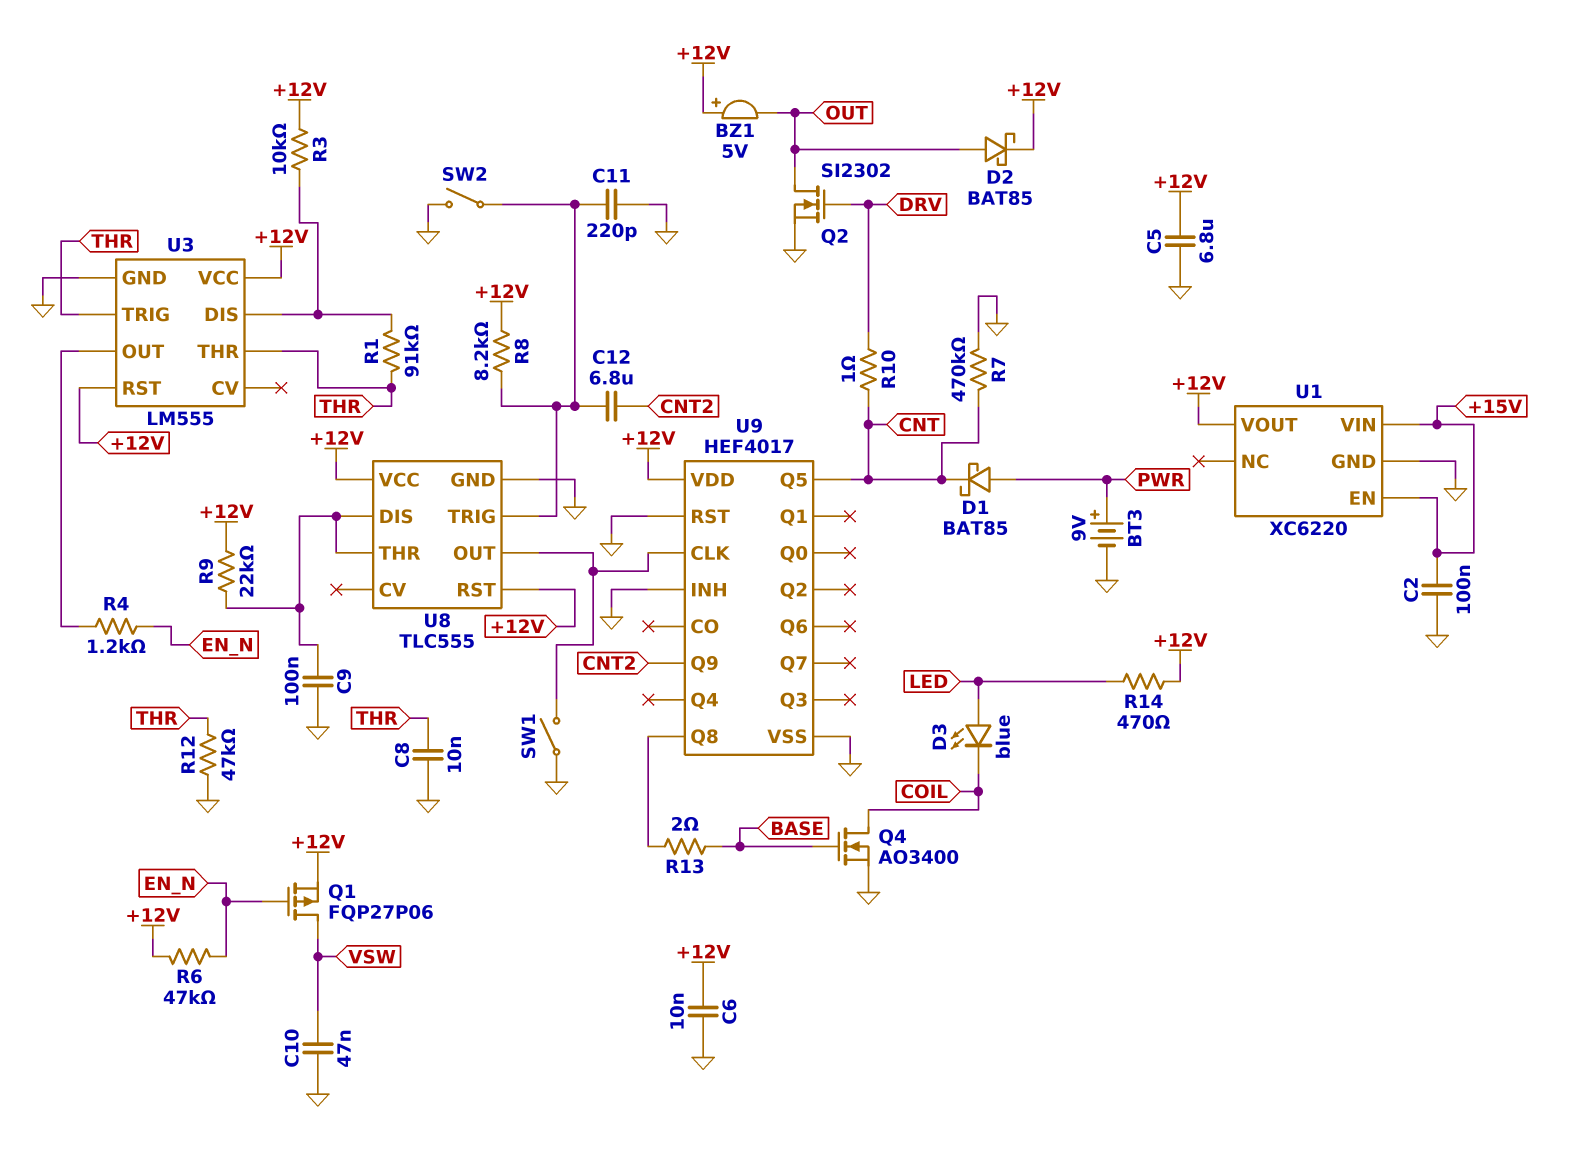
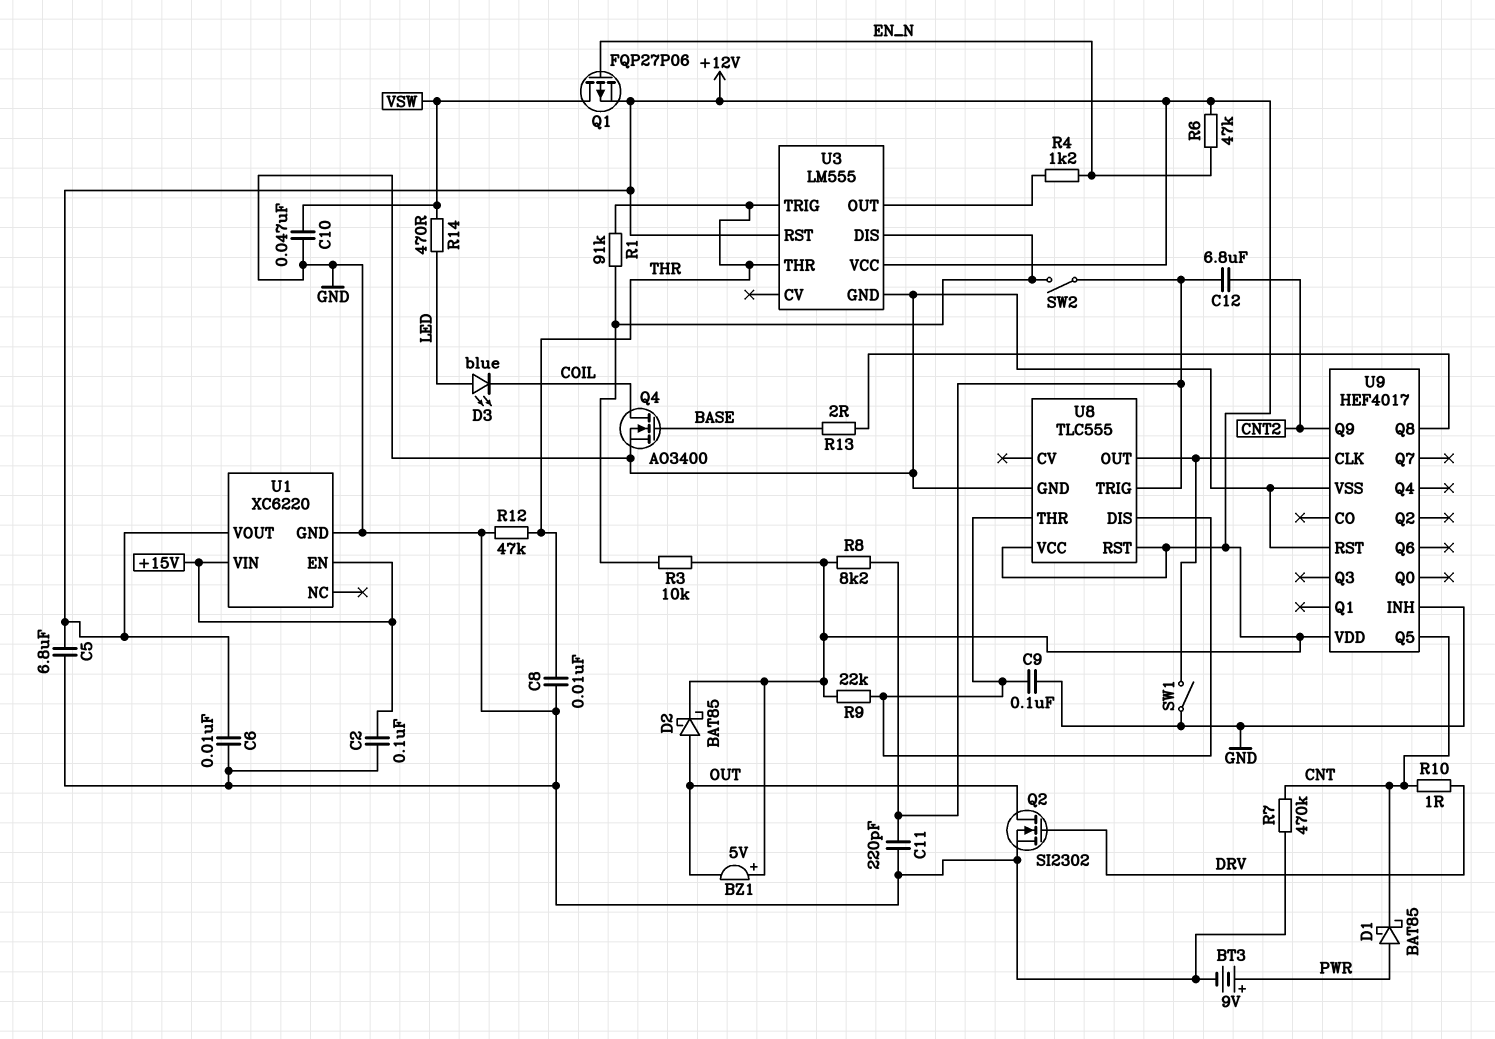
R14: 470 (+12V, LED) -> 470 (LED, VSW)
SW2: switch (GND, U8/TRIG) -> switch (U3/DIS, U8/TRIG)

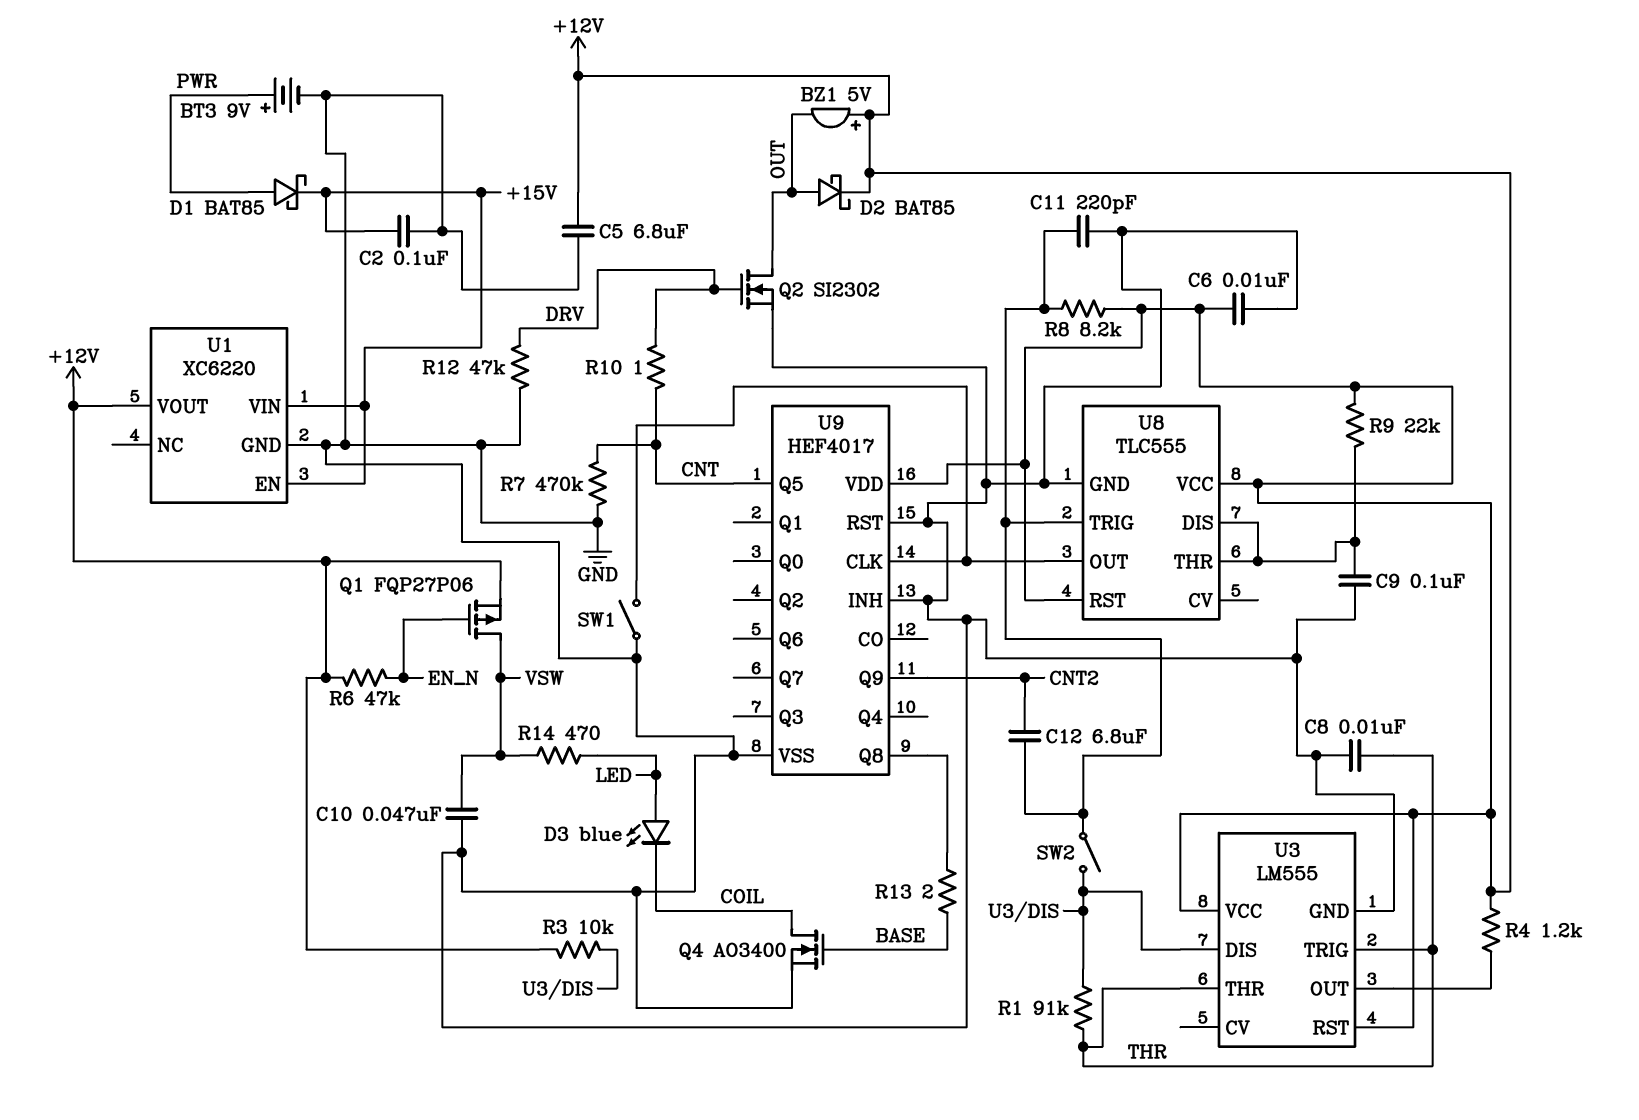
D1: schottky BAT85 (A PWR, K CNT) -> schottky BAT85 (A PWR, K +15V)
R4: 1.2k (EN_N, U3/OUT) -> 1.2k (+12V, U3/OUT)
R12: 47k (GND, THR) -> 47k (DRV, GND)

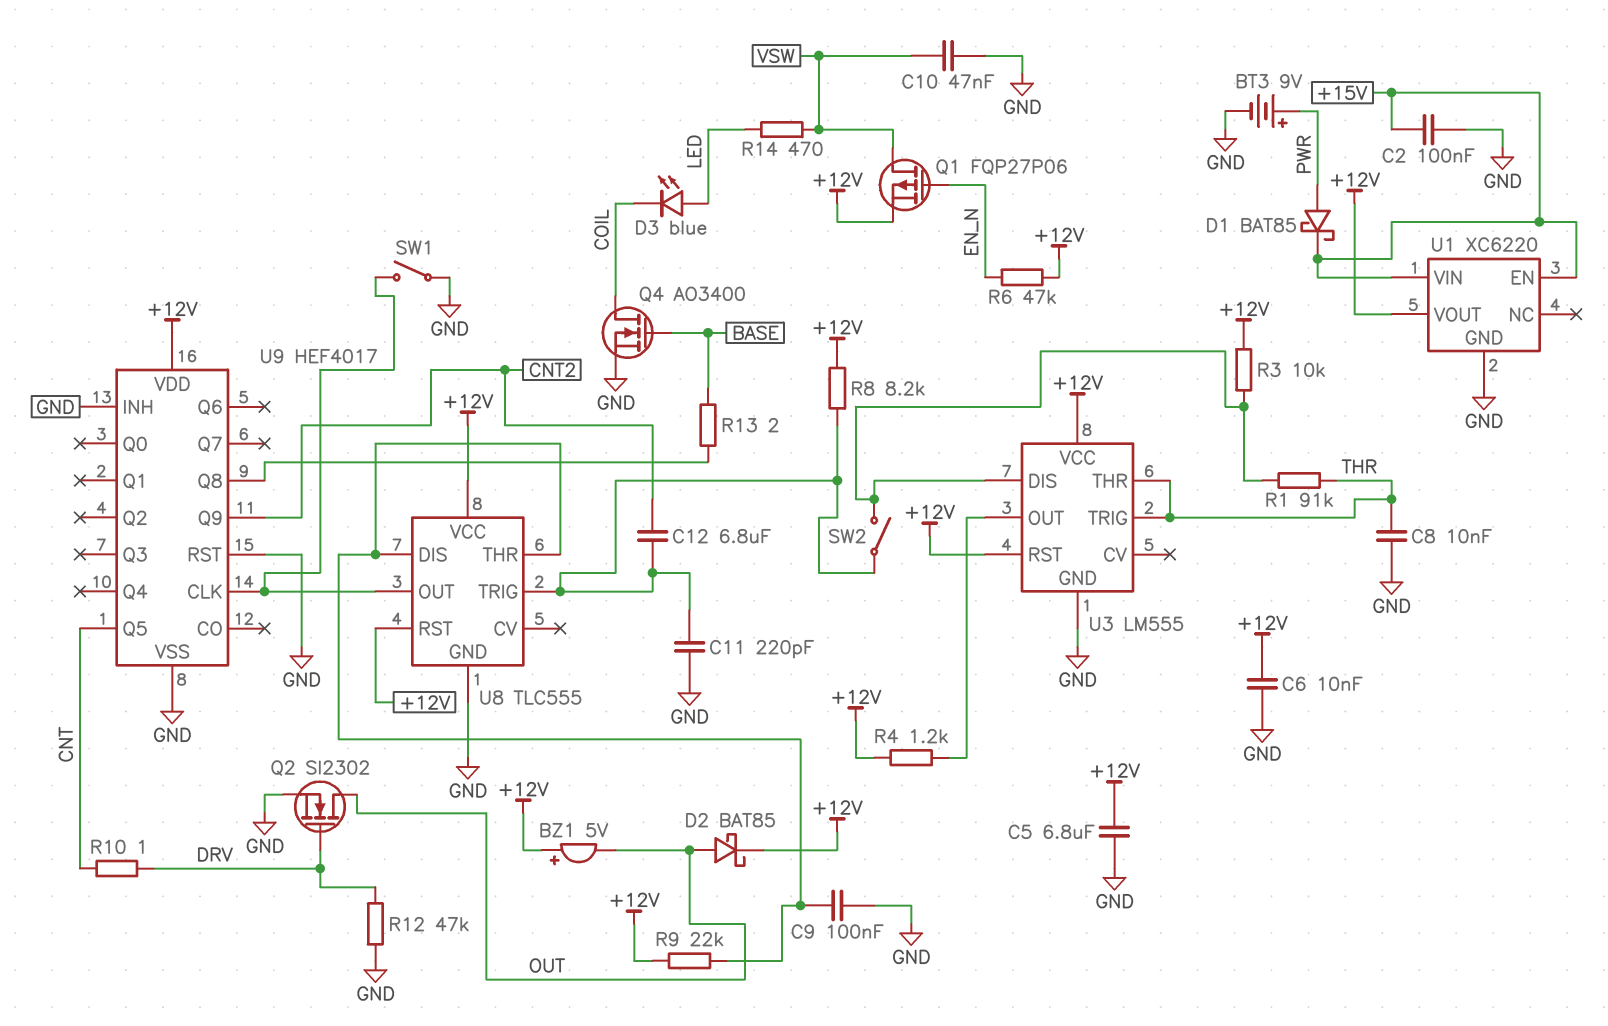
R7: 470k (CNT, GND) -> none

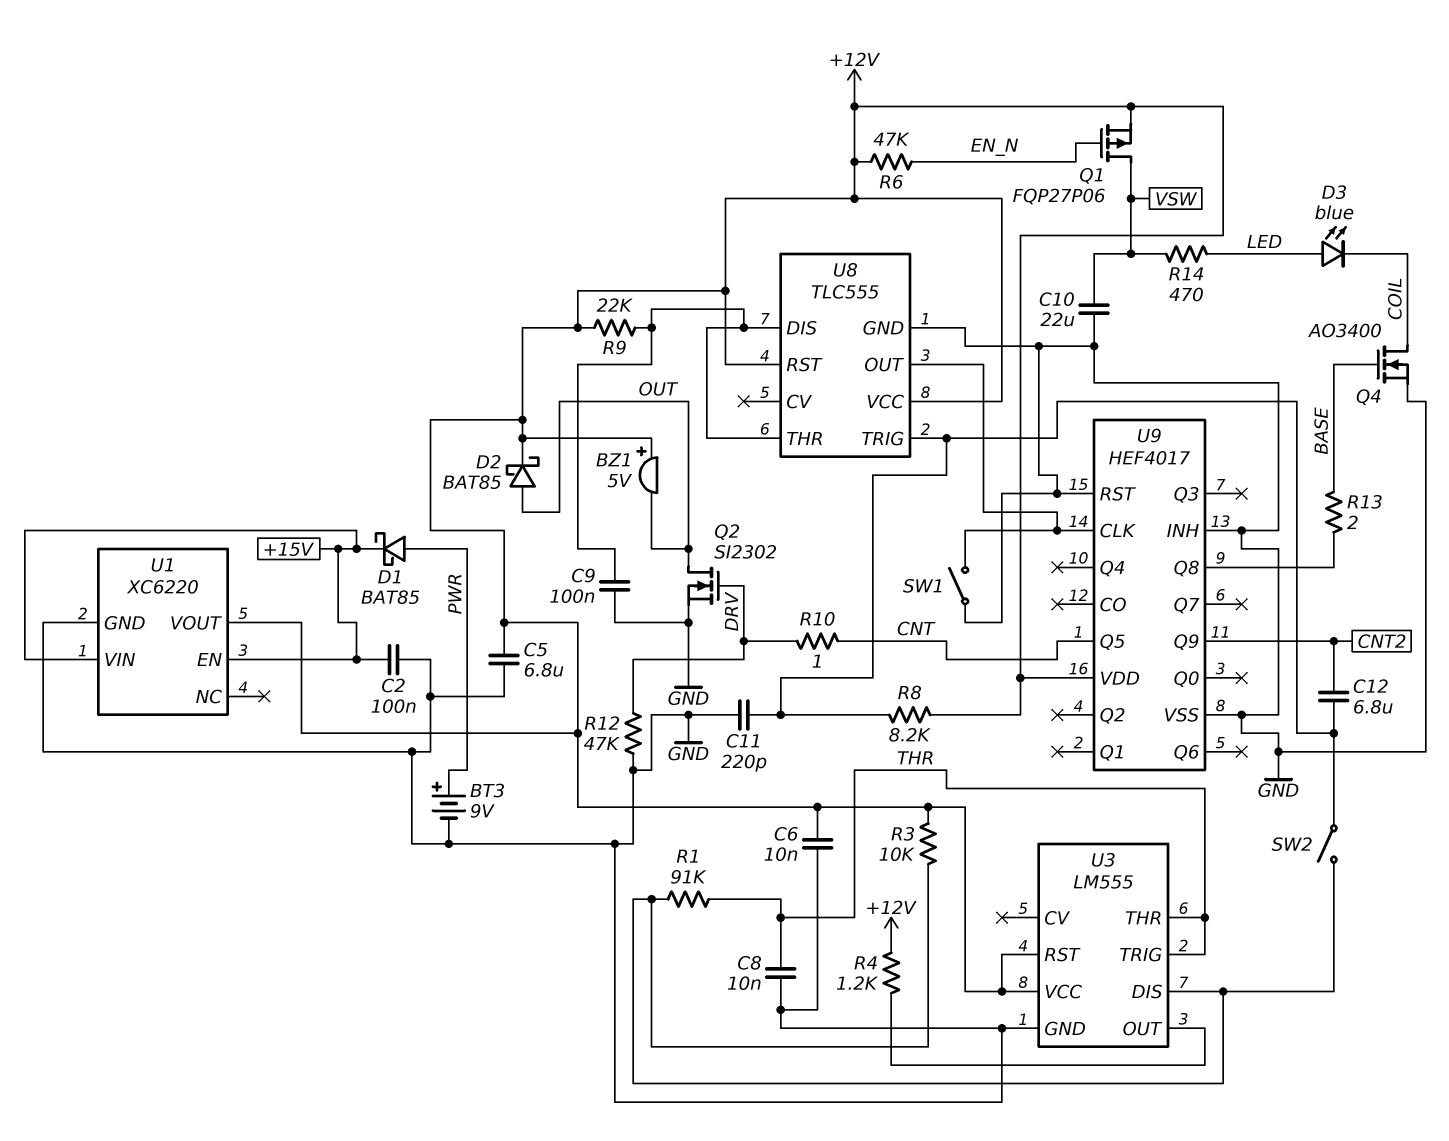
C10: 47nF (GND, VSW) -> 22uF (GND, VSW)

